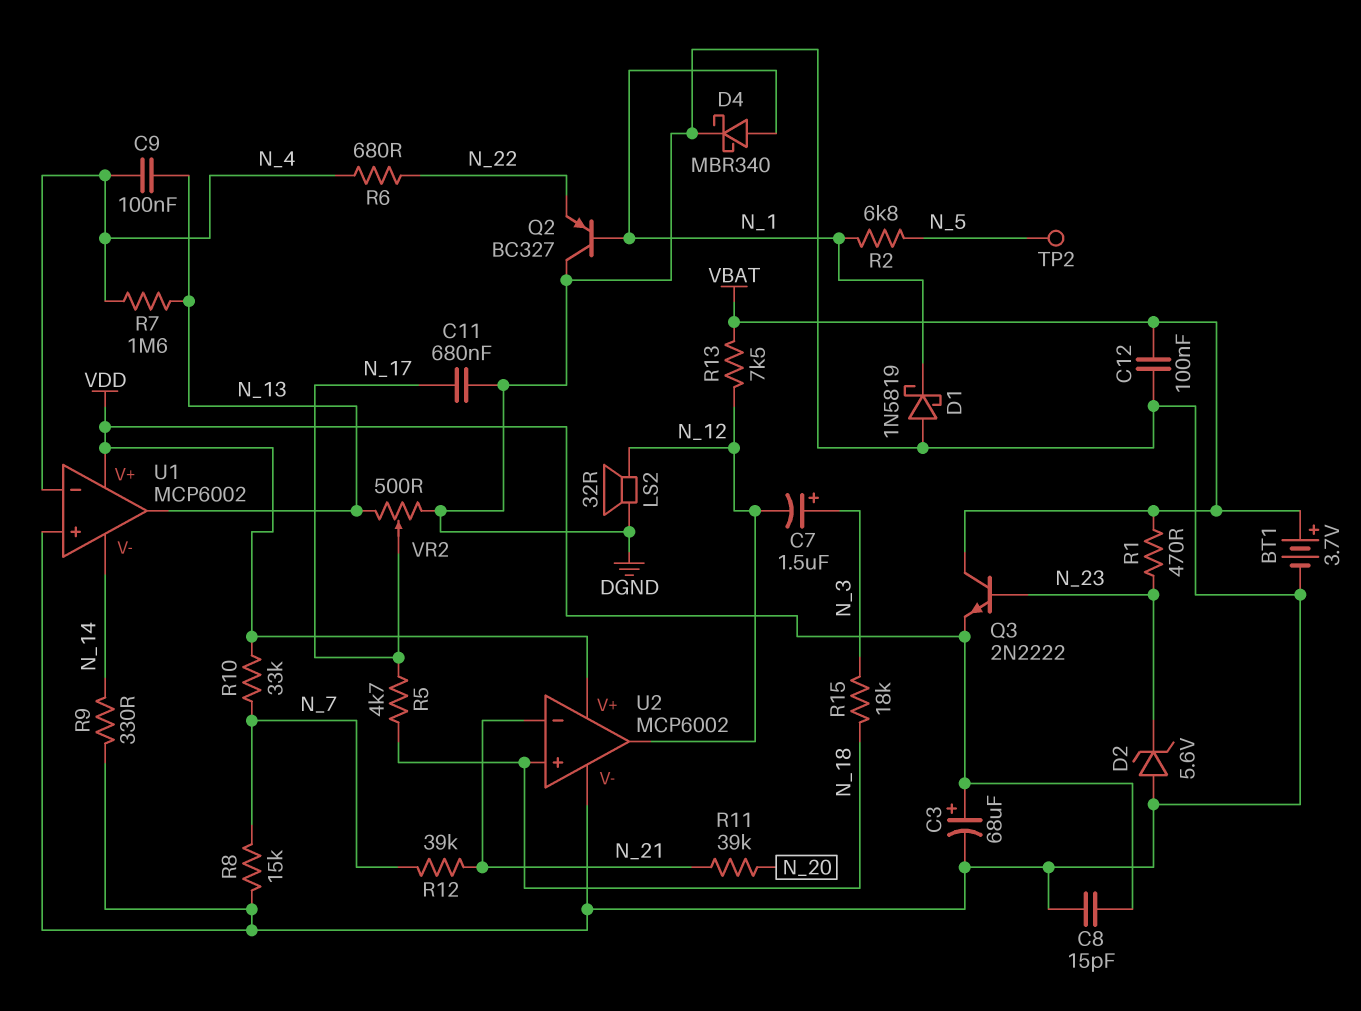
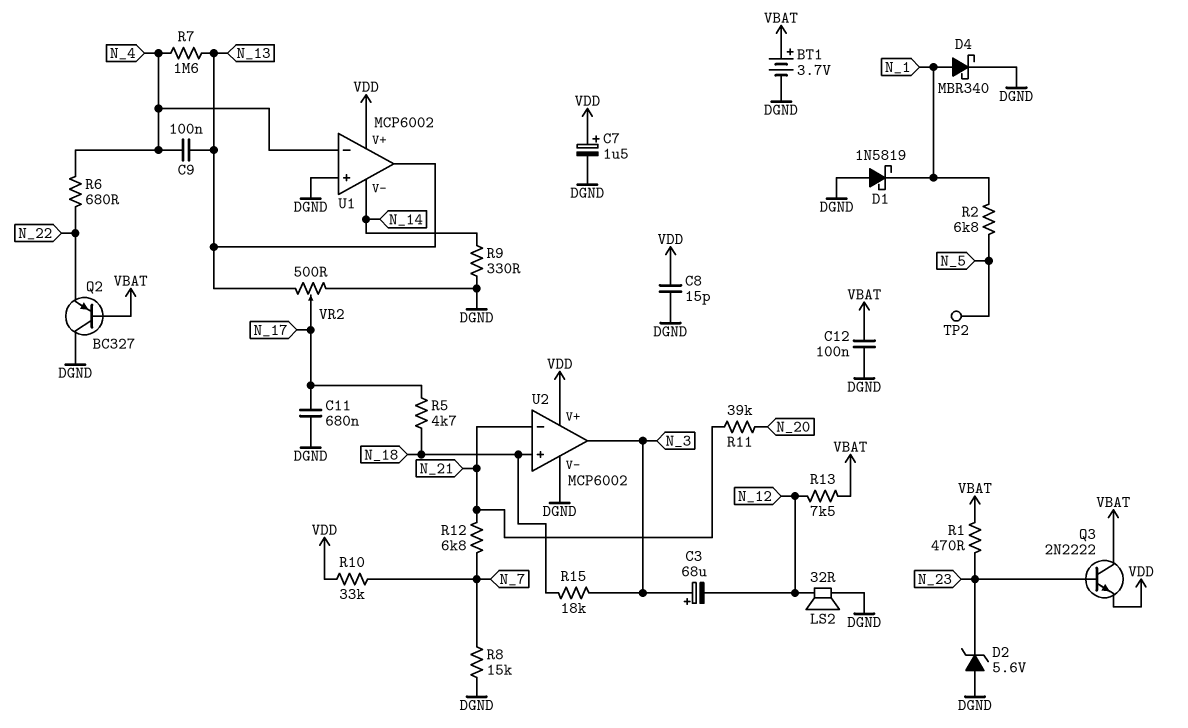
C3: 68uF (plus VDD, minus DGND) -> 68uF (plus N_3, minus N_12)
C7: 1.5uF (plus N_3, minus N_12) -> 1.5uF (plus VDD, minus DGND)
Q2: PNP BC327 (B N_1, C DGND, E N_22) -> PNP BC327 (B VBAT, C DGND, E N_22)
R12: 39k (N_7, N_21) -> 6.8k (N_7, N_21)
U2 pin out: N_12 -> N_3

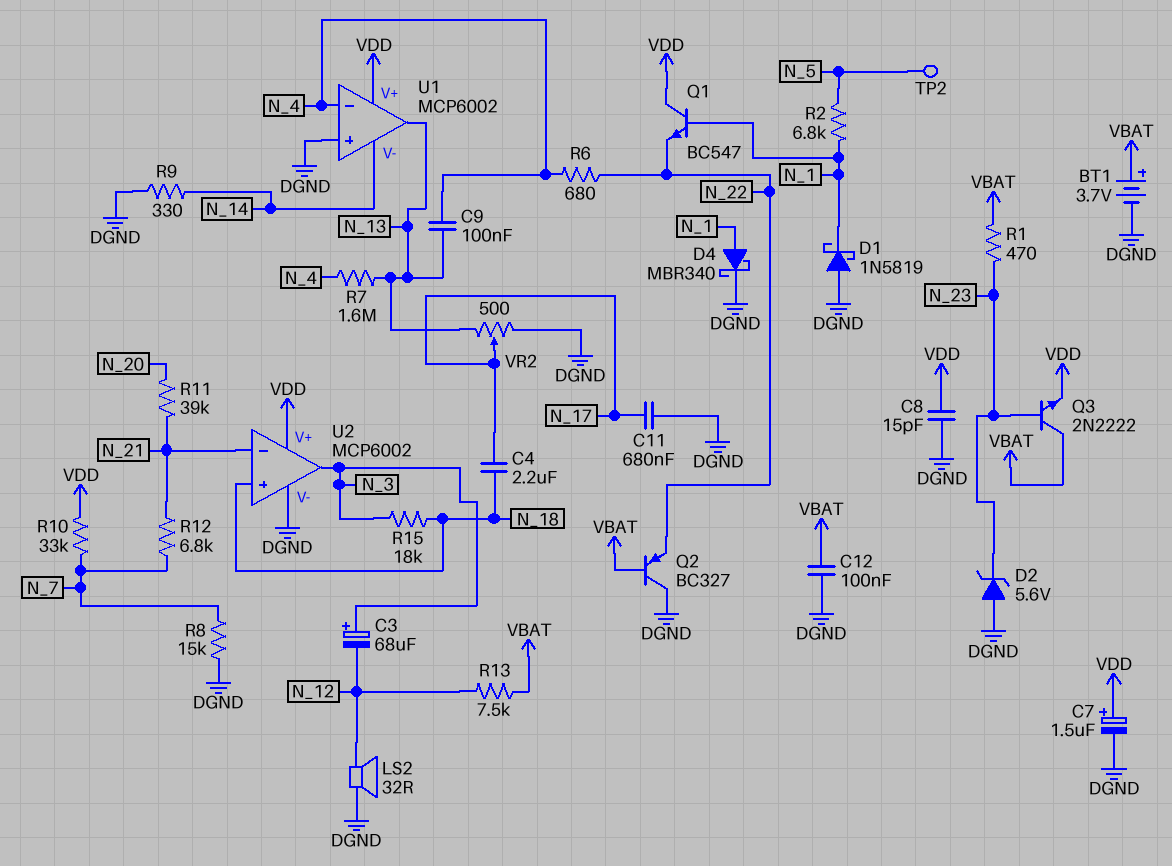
C4: none -> 2.2uF (N_17, N_18)
Q1: none -> NPN BC547 (B N_1, C VDD, E N_22)
R5: 4.7k (N_17, N_18) -> none

